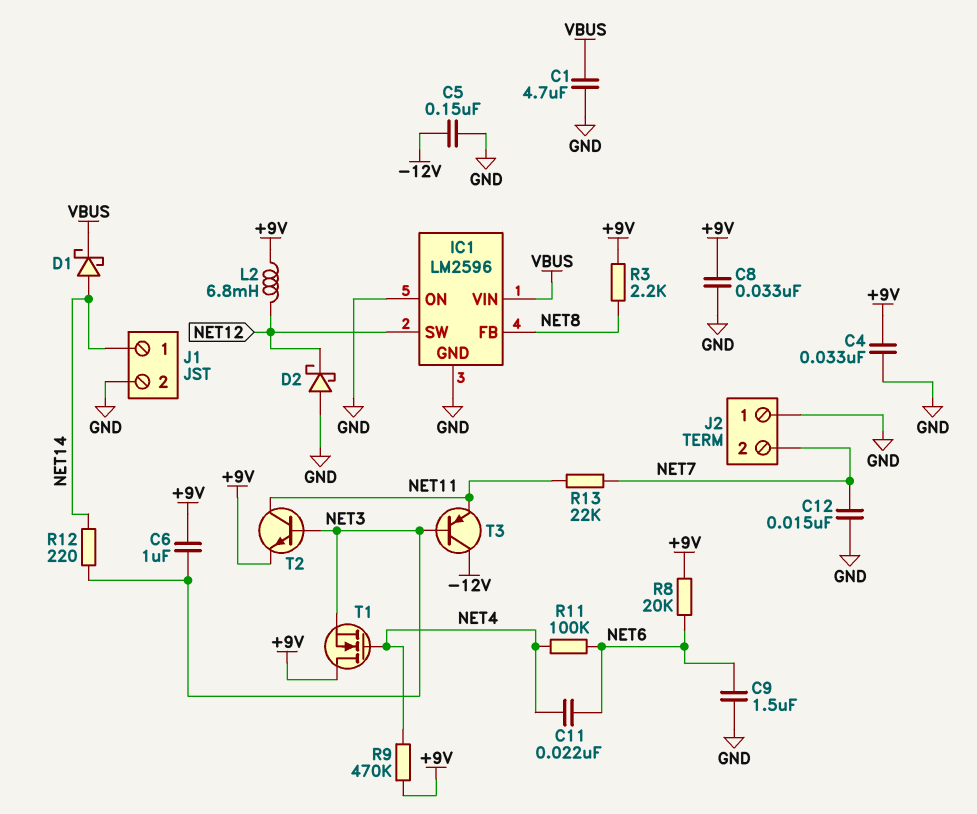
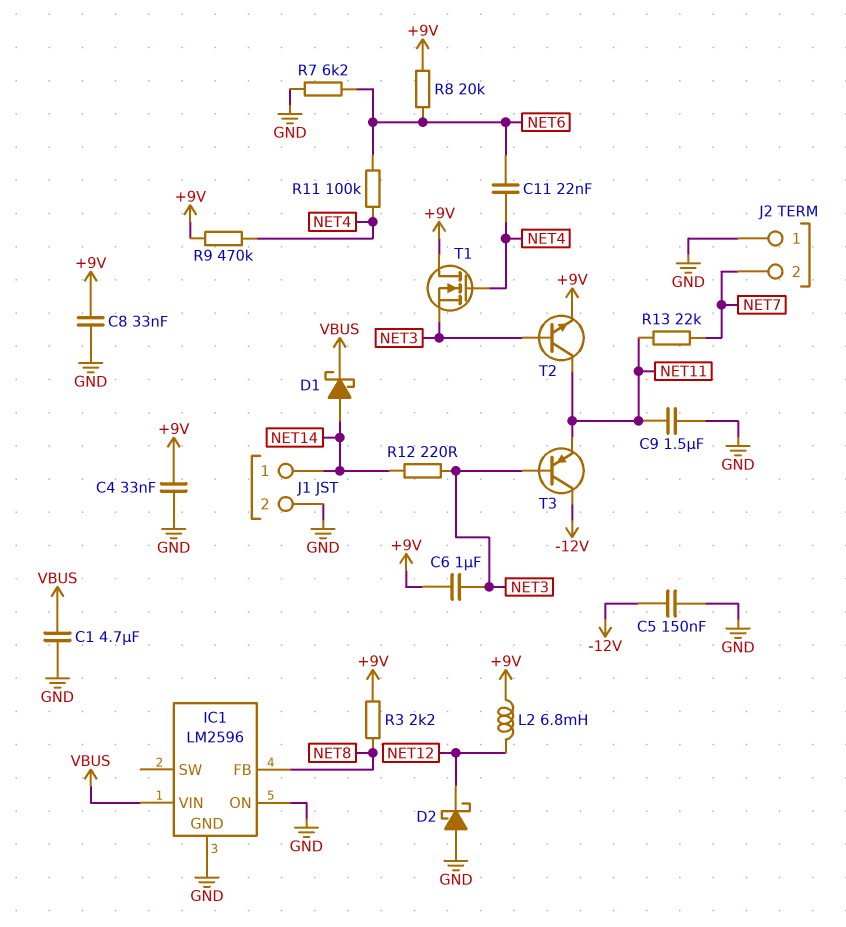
C9: 1.5uF (GND, NET6) -> 1.5uF (GND, NET11)
C12: 15nF (GND, NET7) -> none
IC1 pin SW: NET12 -> none
R7: none -> 6.2k (GND, NET6)

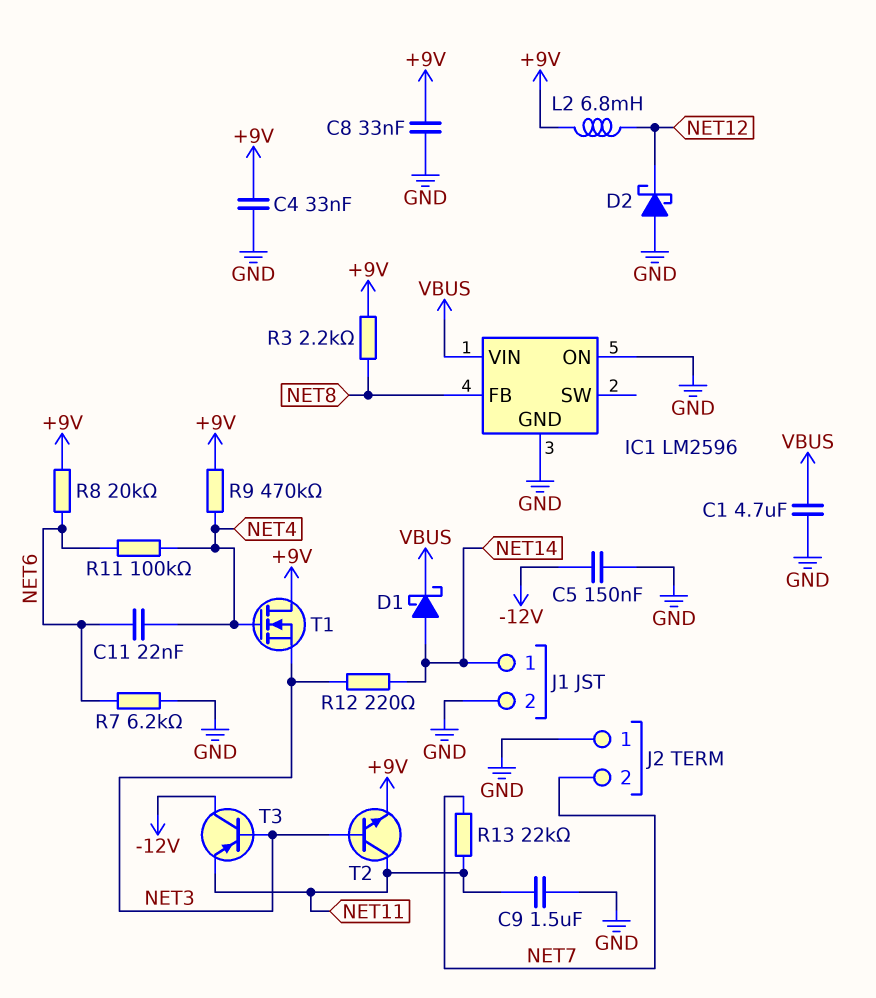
C6: 1uF (+9V, NET3) -> none

